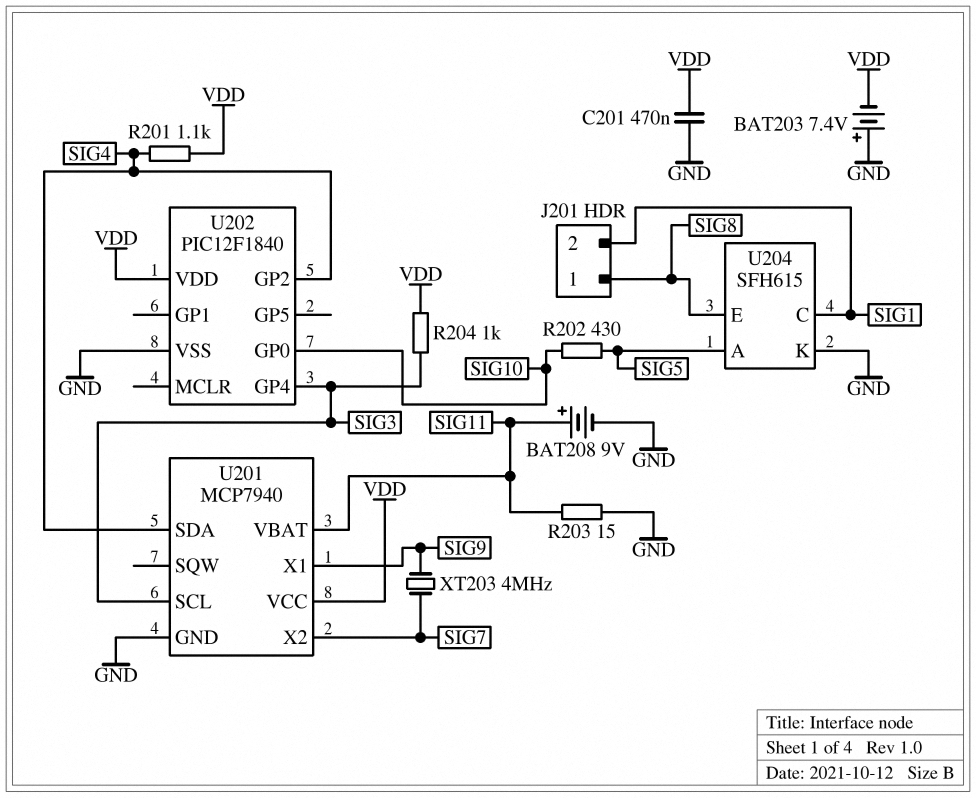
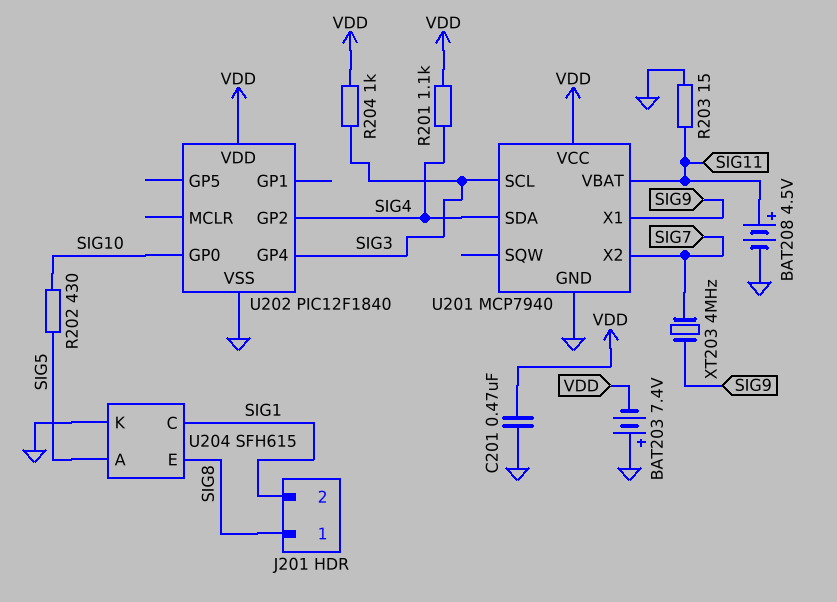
BAT208: 9V (plus SIG11, minus GND) -> 4.5V (plus SIG11, minus GND)

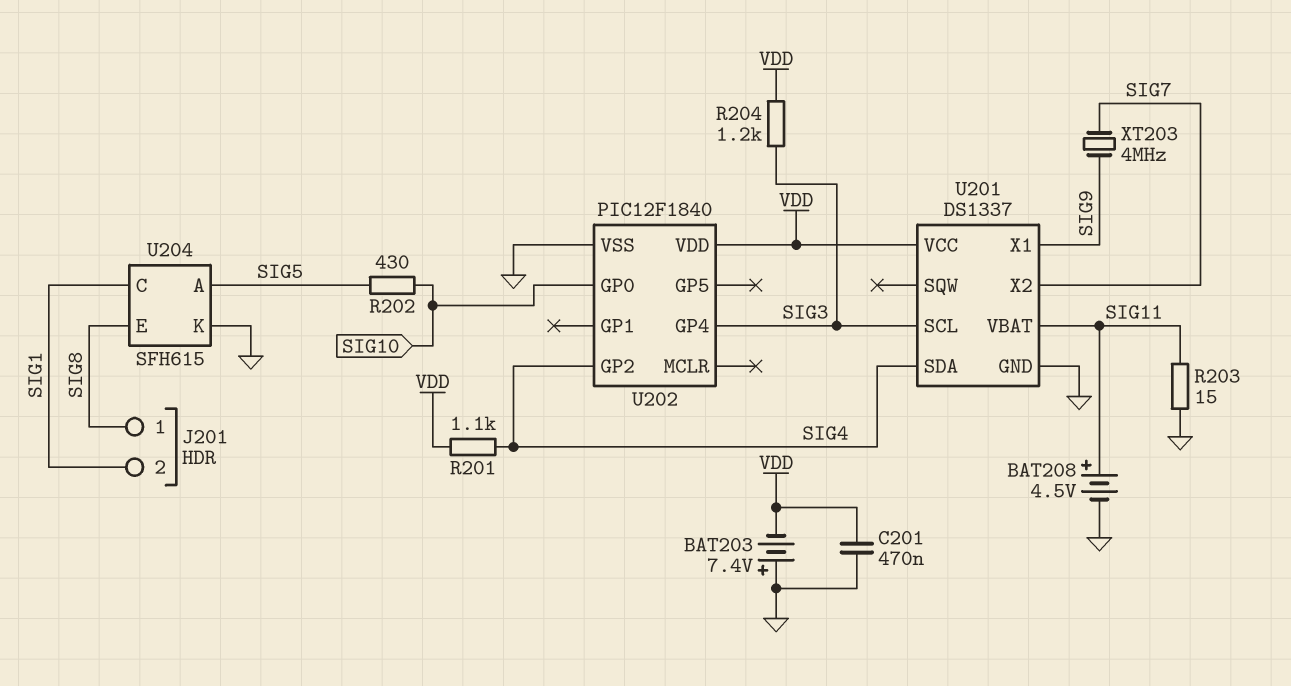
R204: 1k (SIG3, VDD) -> 1.2k (SIG3, VDD)
U201: MCP7940 -> DS1337

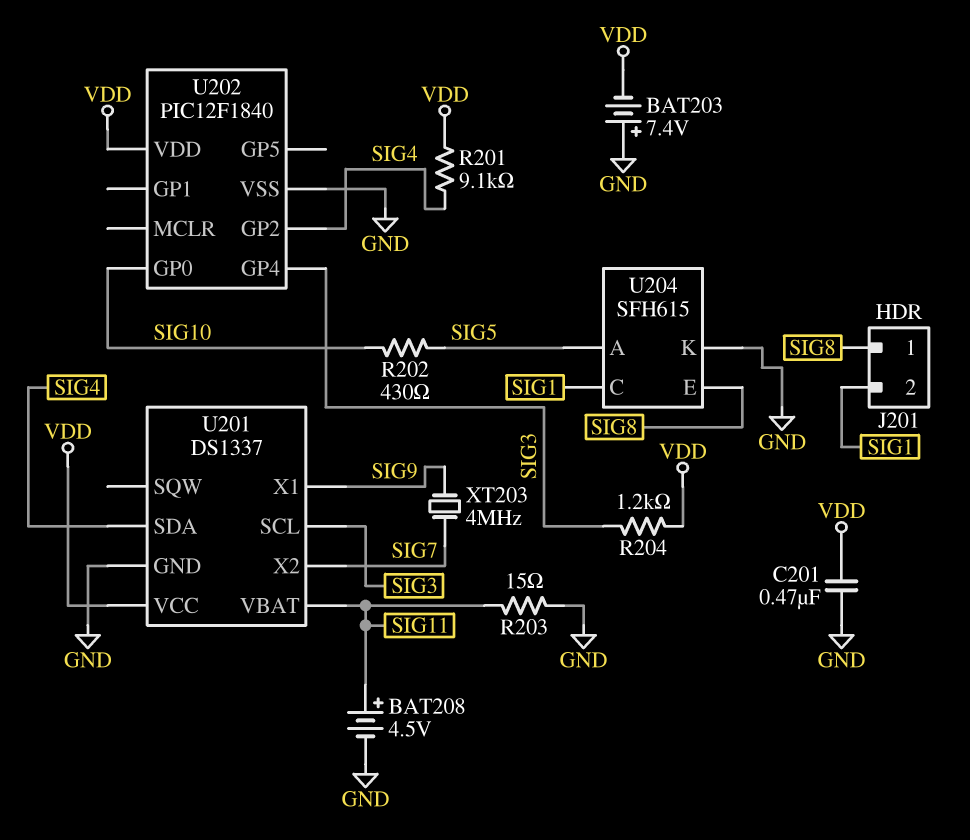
R201: 1.1k (SIG4, VDD) -> 9.1k (SIG4, VDD)

